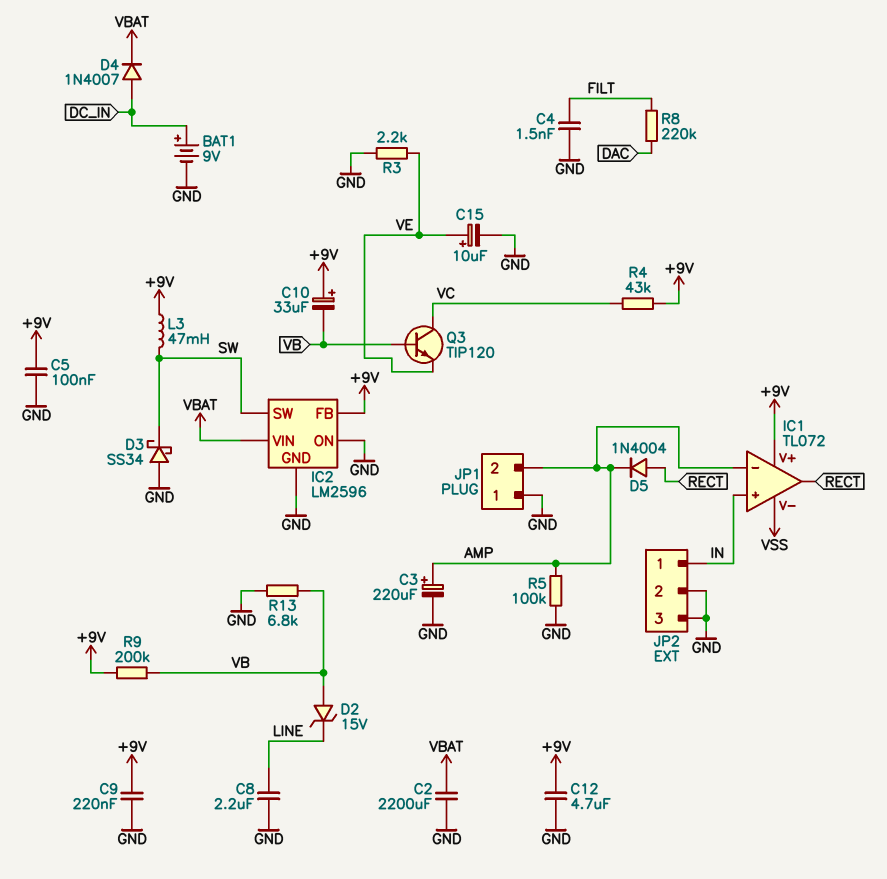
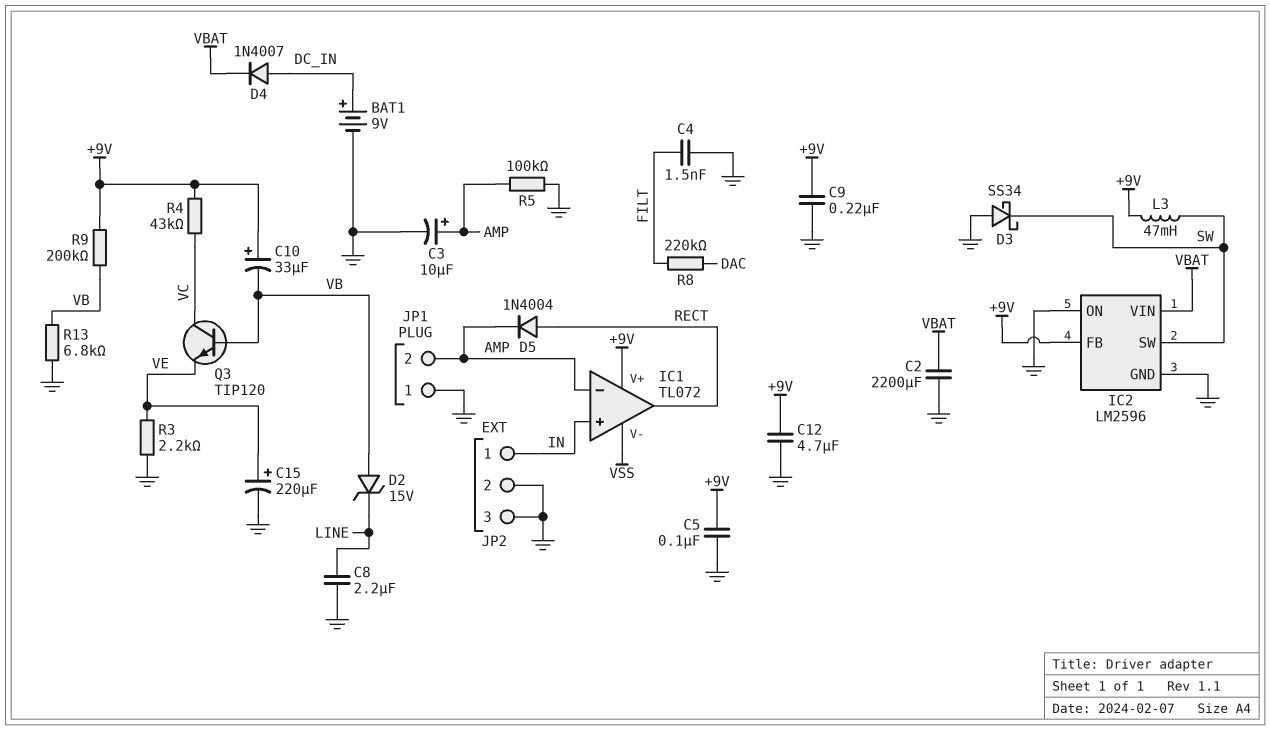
C3: 220uF (plus AMP, minus GND) -> 10uF (plus AMP, minus GND)
C15: 10uF (plus VE, minus GND) -> 220uF (plus VE, minus GND)

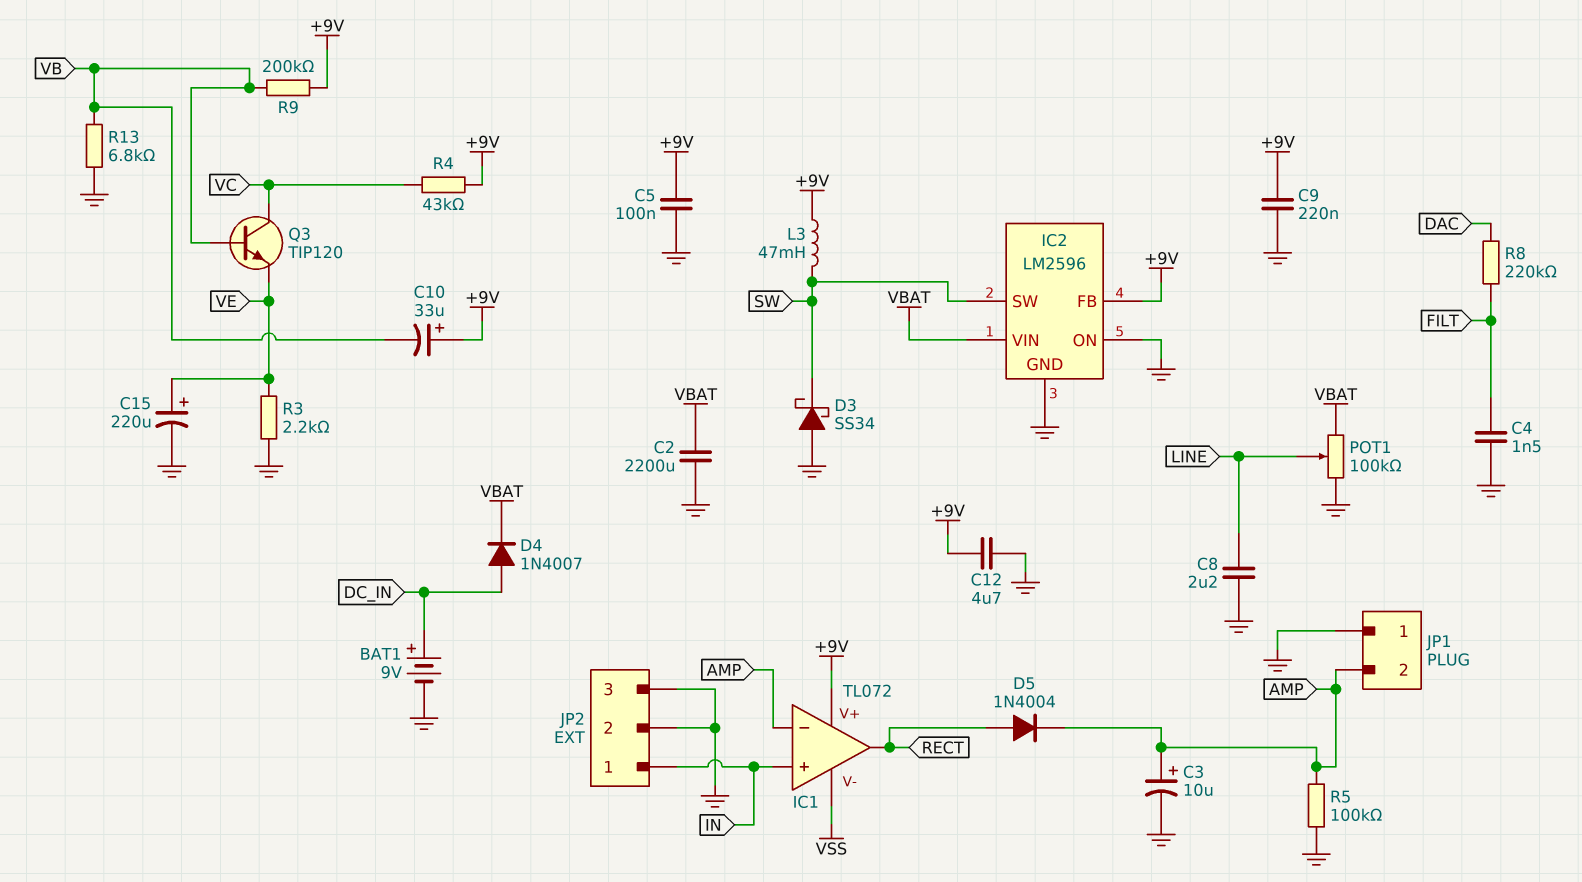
D2: zener 15V (A VB, K LINE) -> none
POT1: none -> 100k (GND, VBAT, wiper LINE)

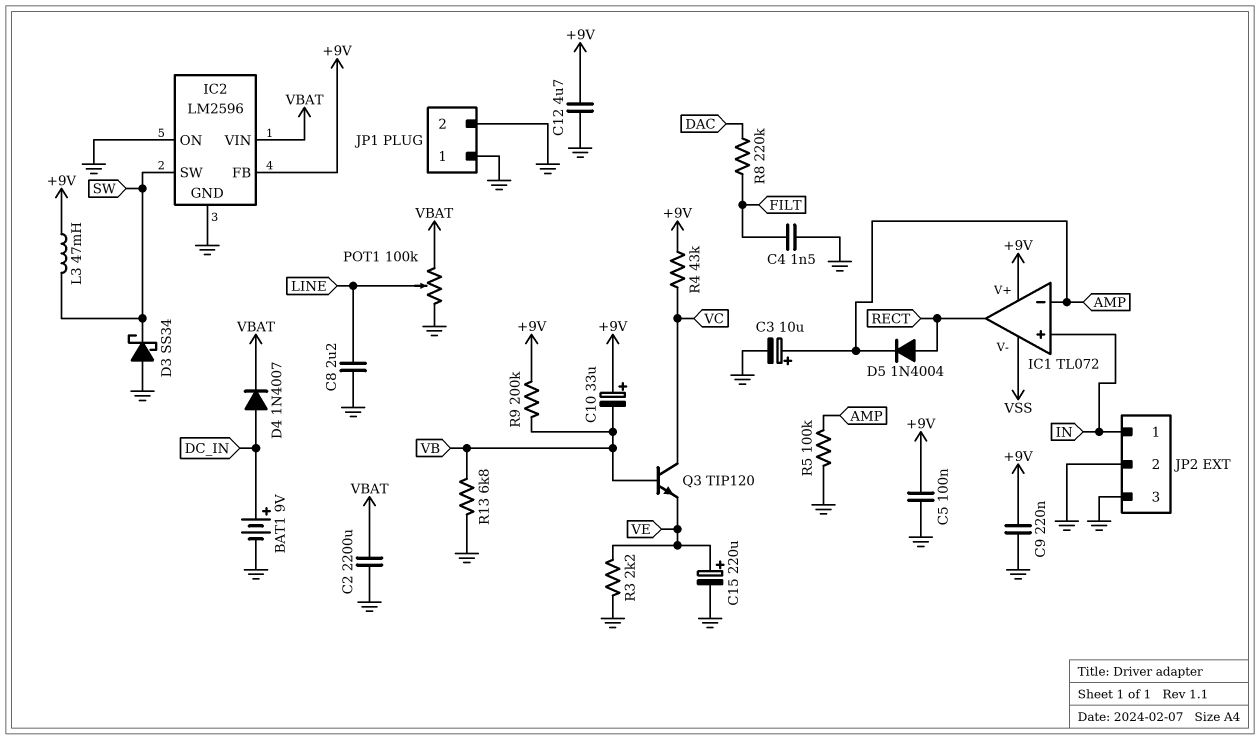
JP1 pin 2: AMP -> GND

